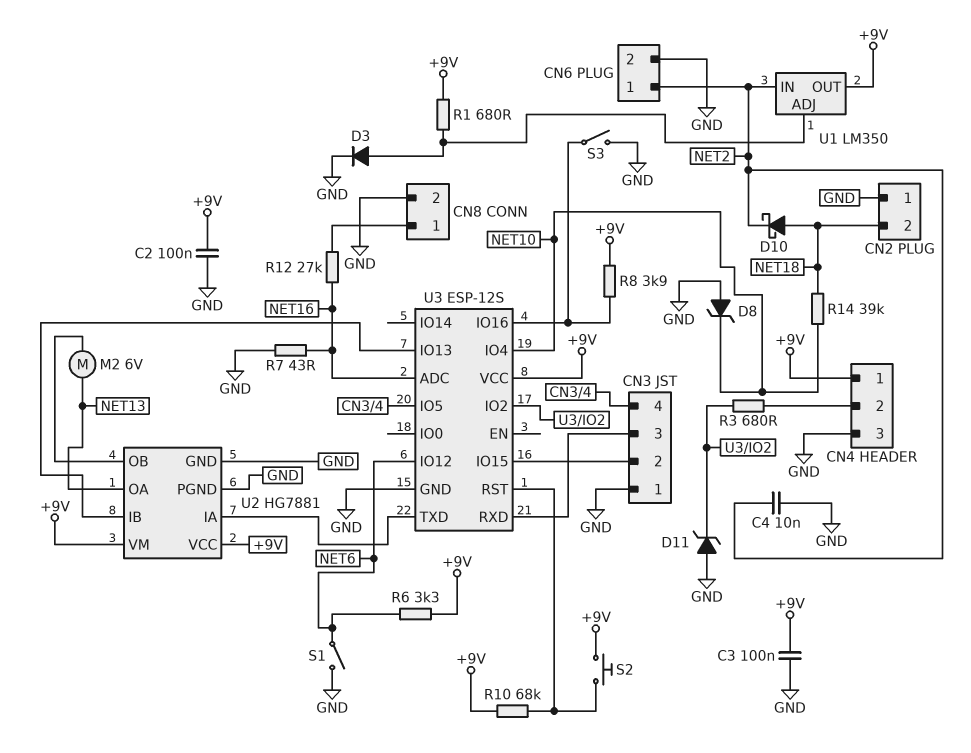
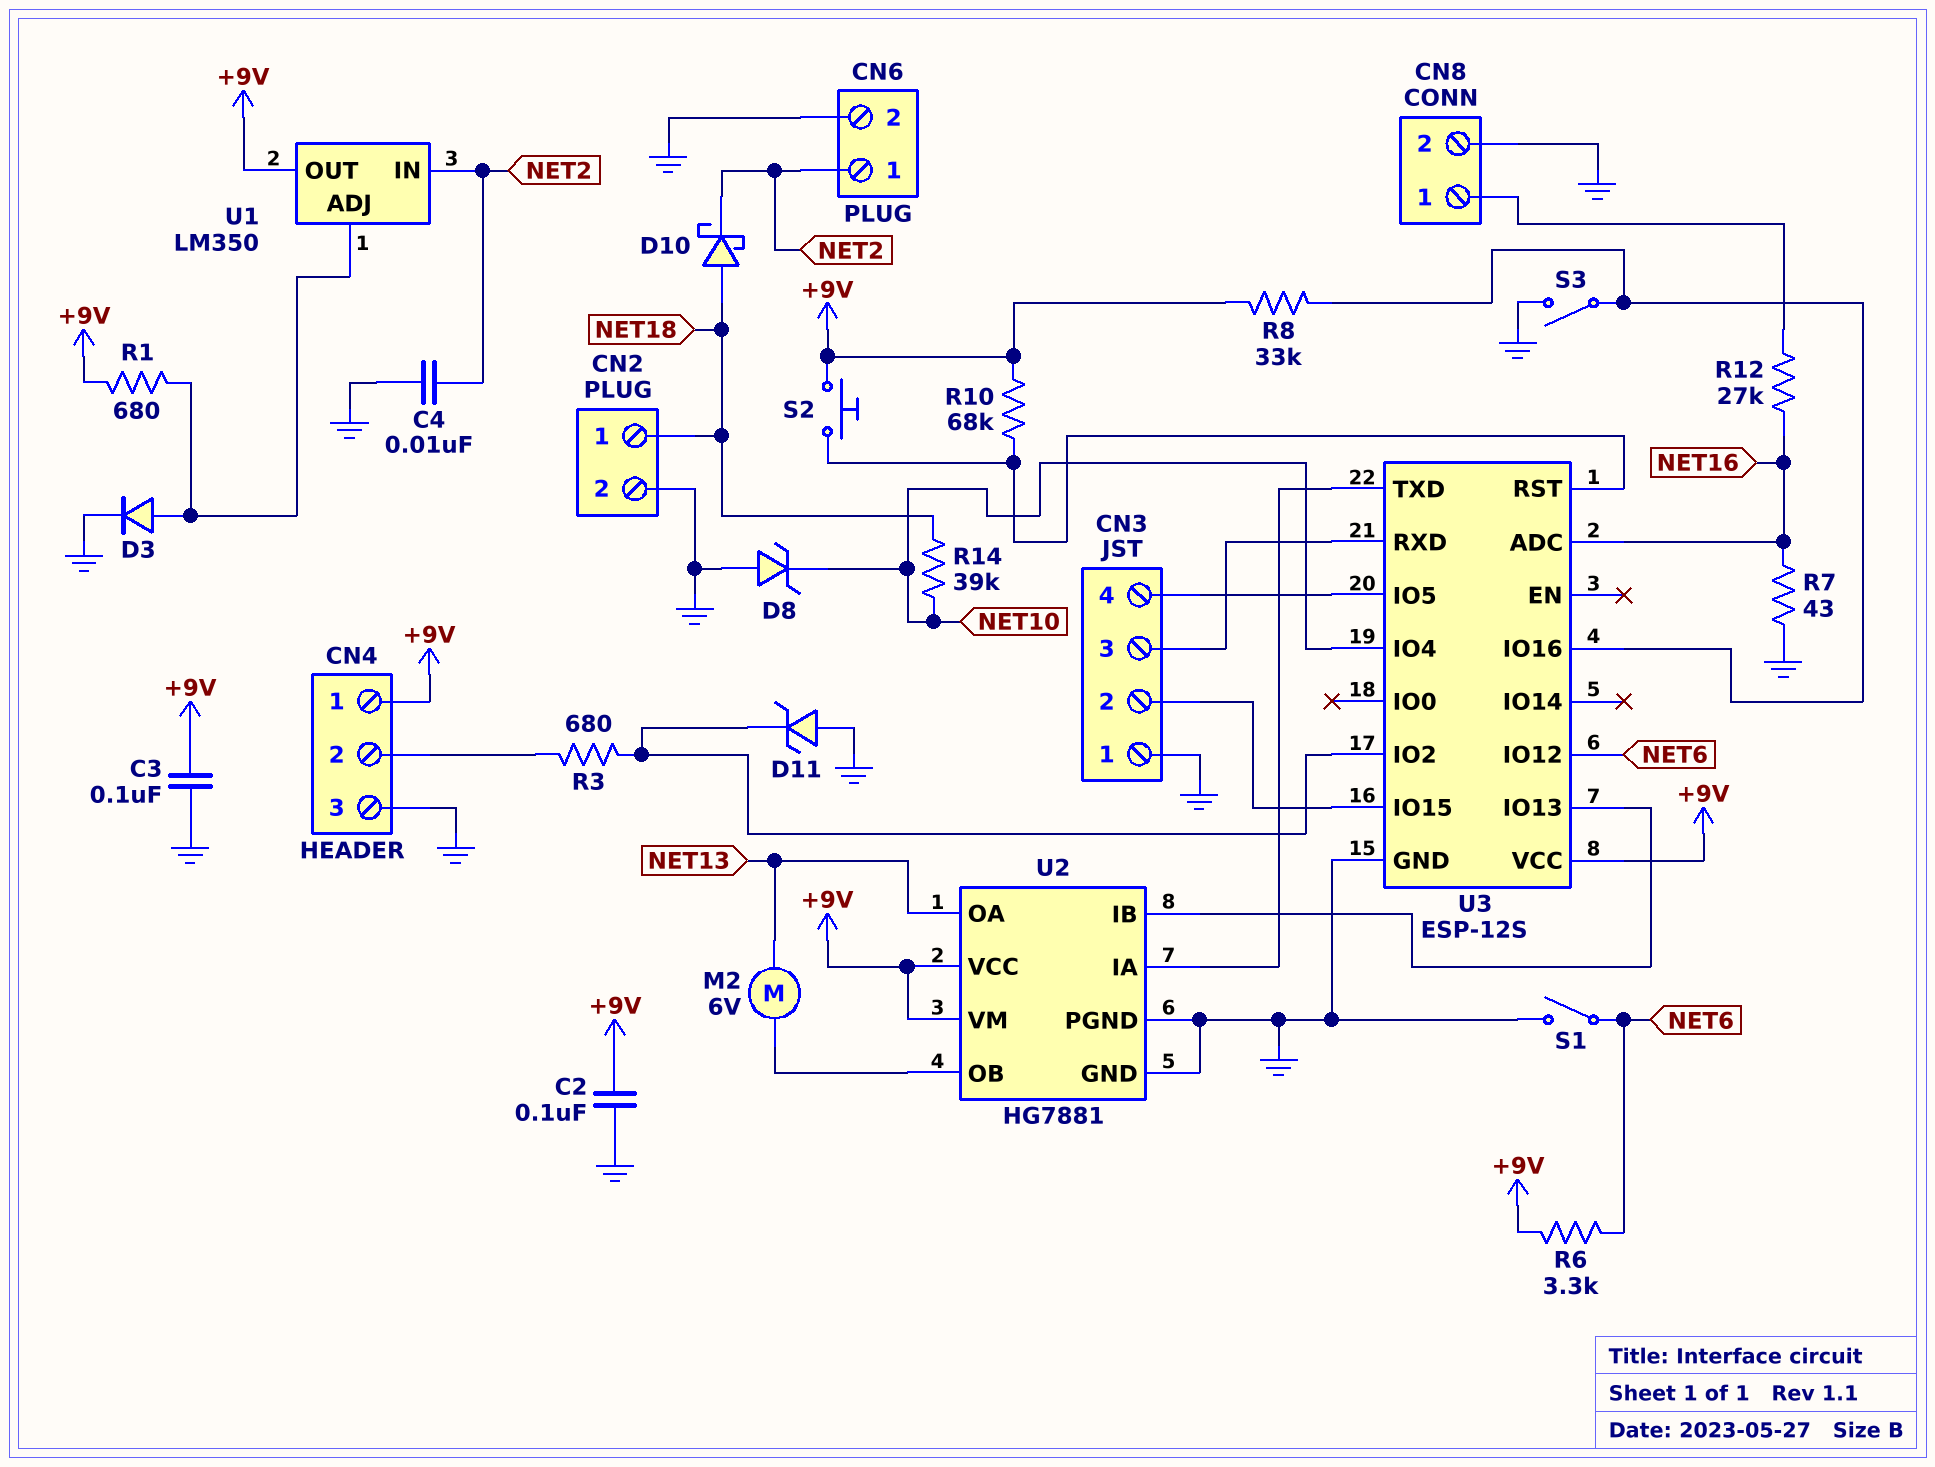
CN2 pin 1: GND -> NET18
CN2 pin 2: NET18 -> GND
R8: 3.9k (+9V, U3/IO16) -> 33k (+9V, U3/IO16)

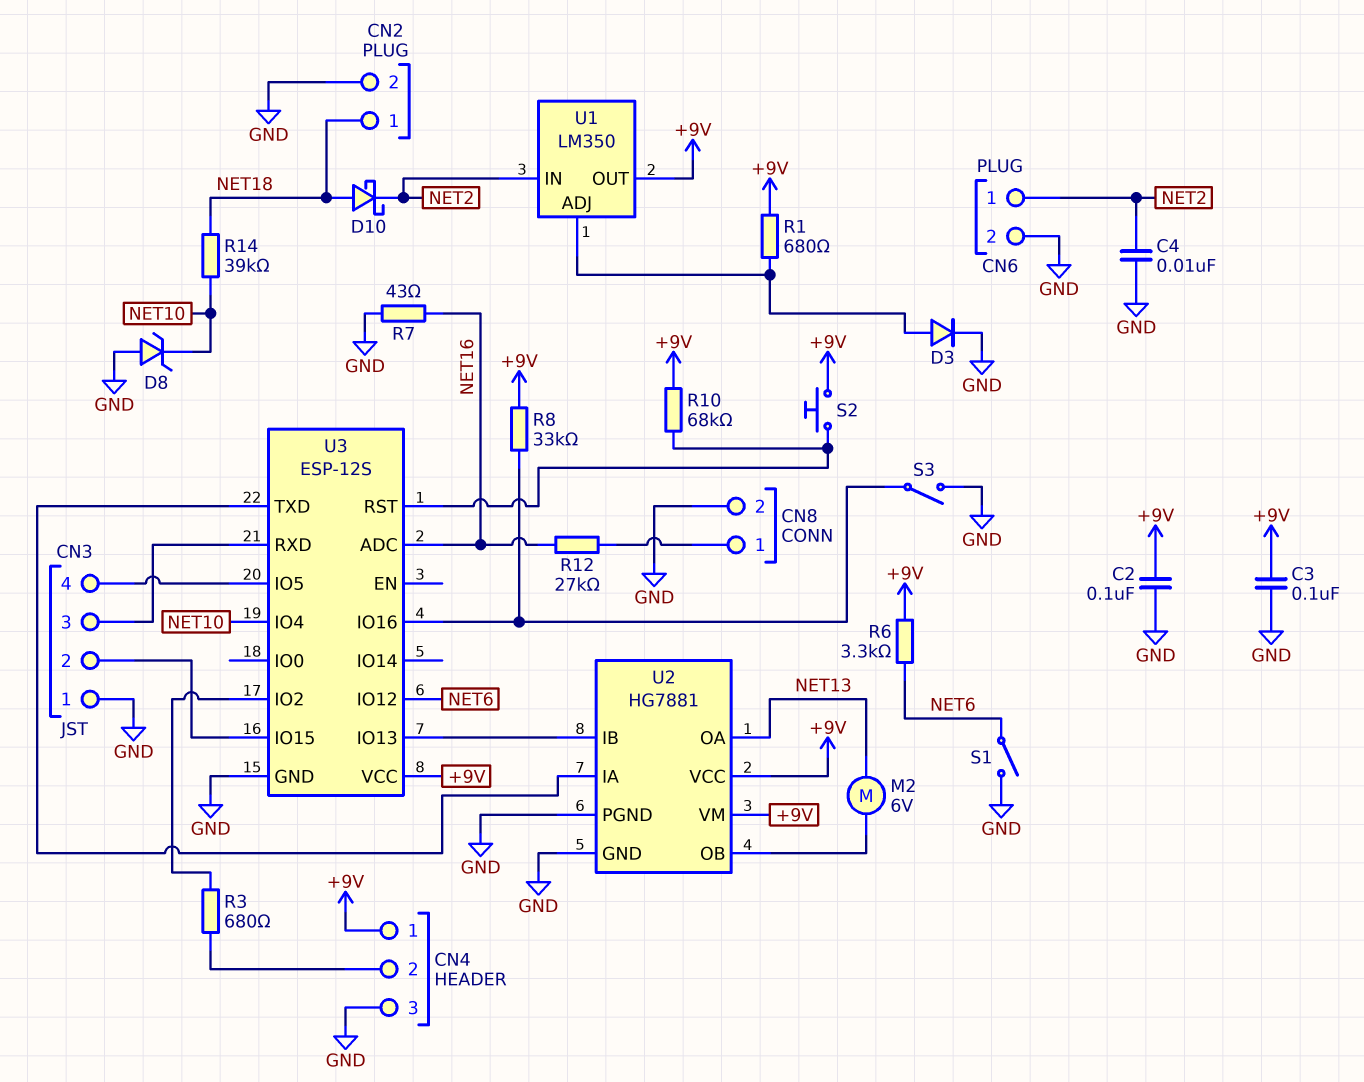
D11: zener (A GND, K U3/IO2) -> none

